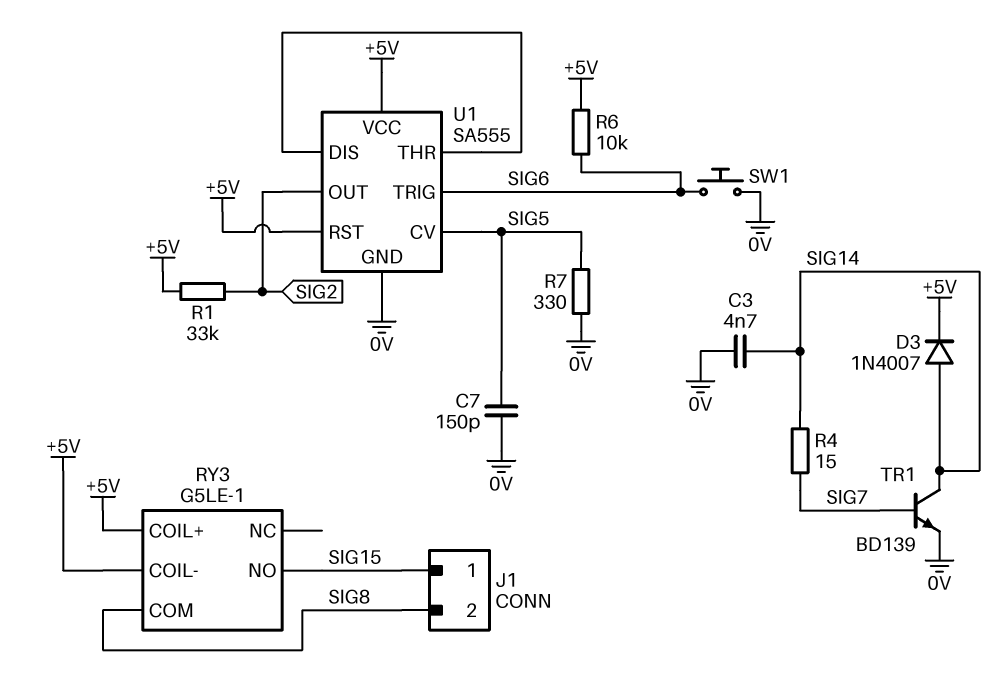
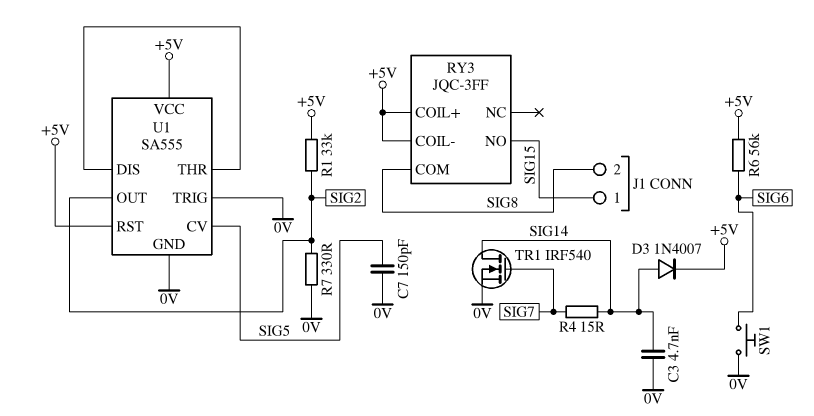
R6: 10k (+5V, SIG6) -> 56k (+5V, SIG6)
R7: 330 (0V, SIG5) -> 330 (0V, SIG2)
RY3: G5LE-1 -> JQC-3FF
TR1: NPN BD139 (B SIG7, C SIG14, E 0V) -> NMOS IRF540 (G SIG7, D SIG14, S 0V)
U1 pin TRIG: SIG6 -> 0V

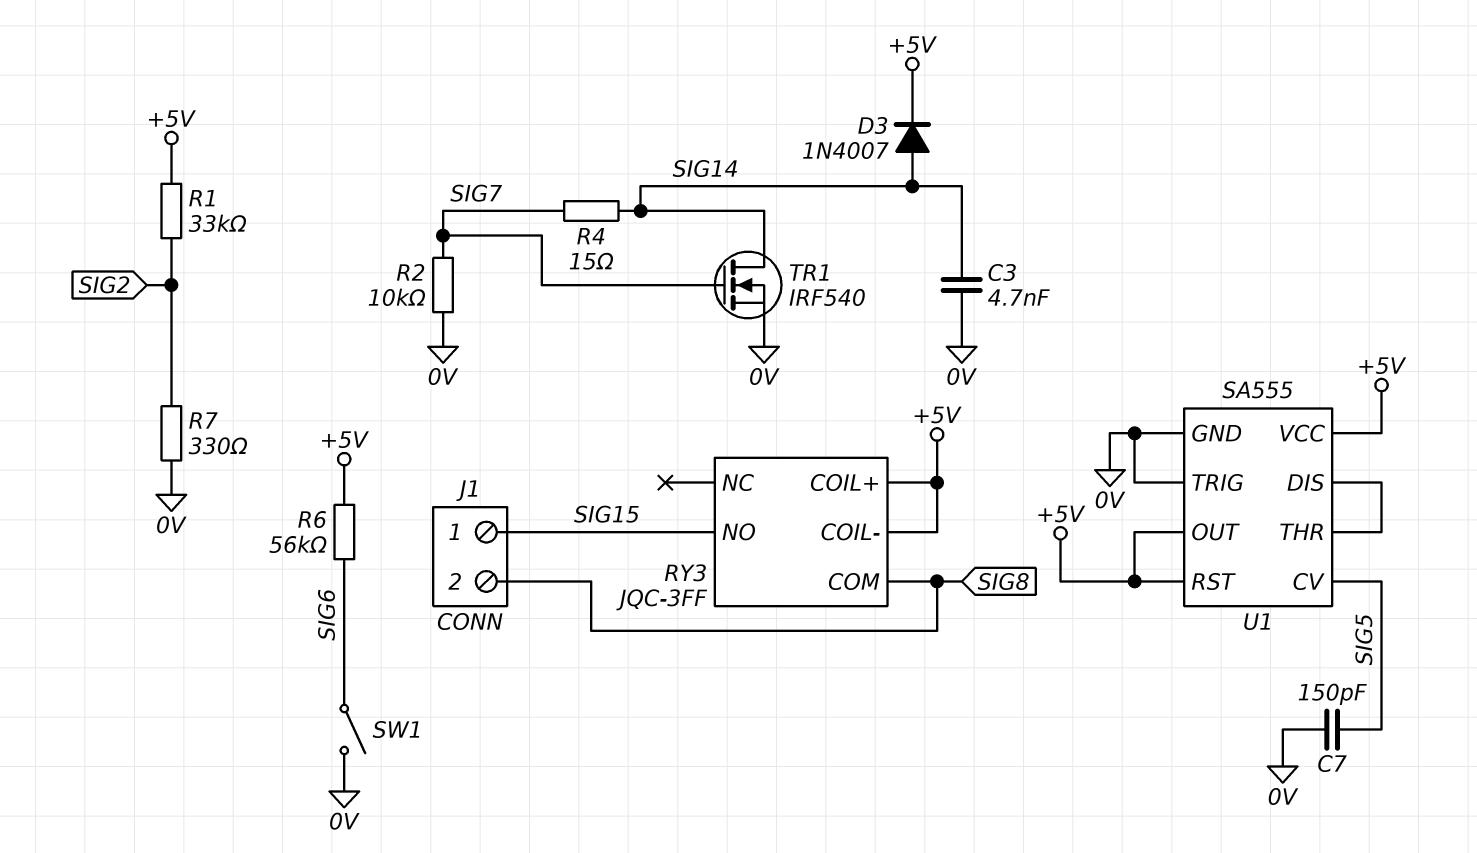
R2: none -> 10k (0V, SIG7)
SW1: button (0V, SIG6) -> switch (0V, SIG6)
U1 pin OUT: SIG2 -> +5V

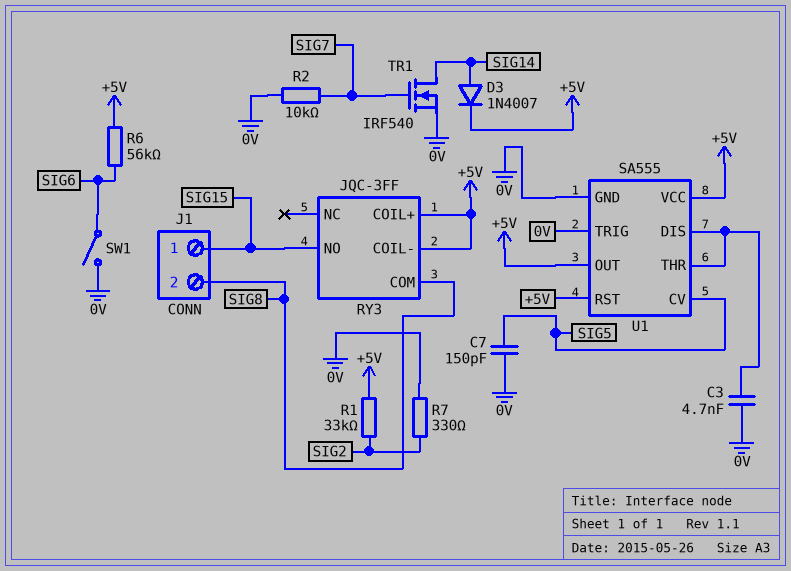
C3: 4.7nF (0V, SIG14) -> 4.7nF (0V, U1/DIS)
R4: 15 (SIG7, SIG14) -> none

